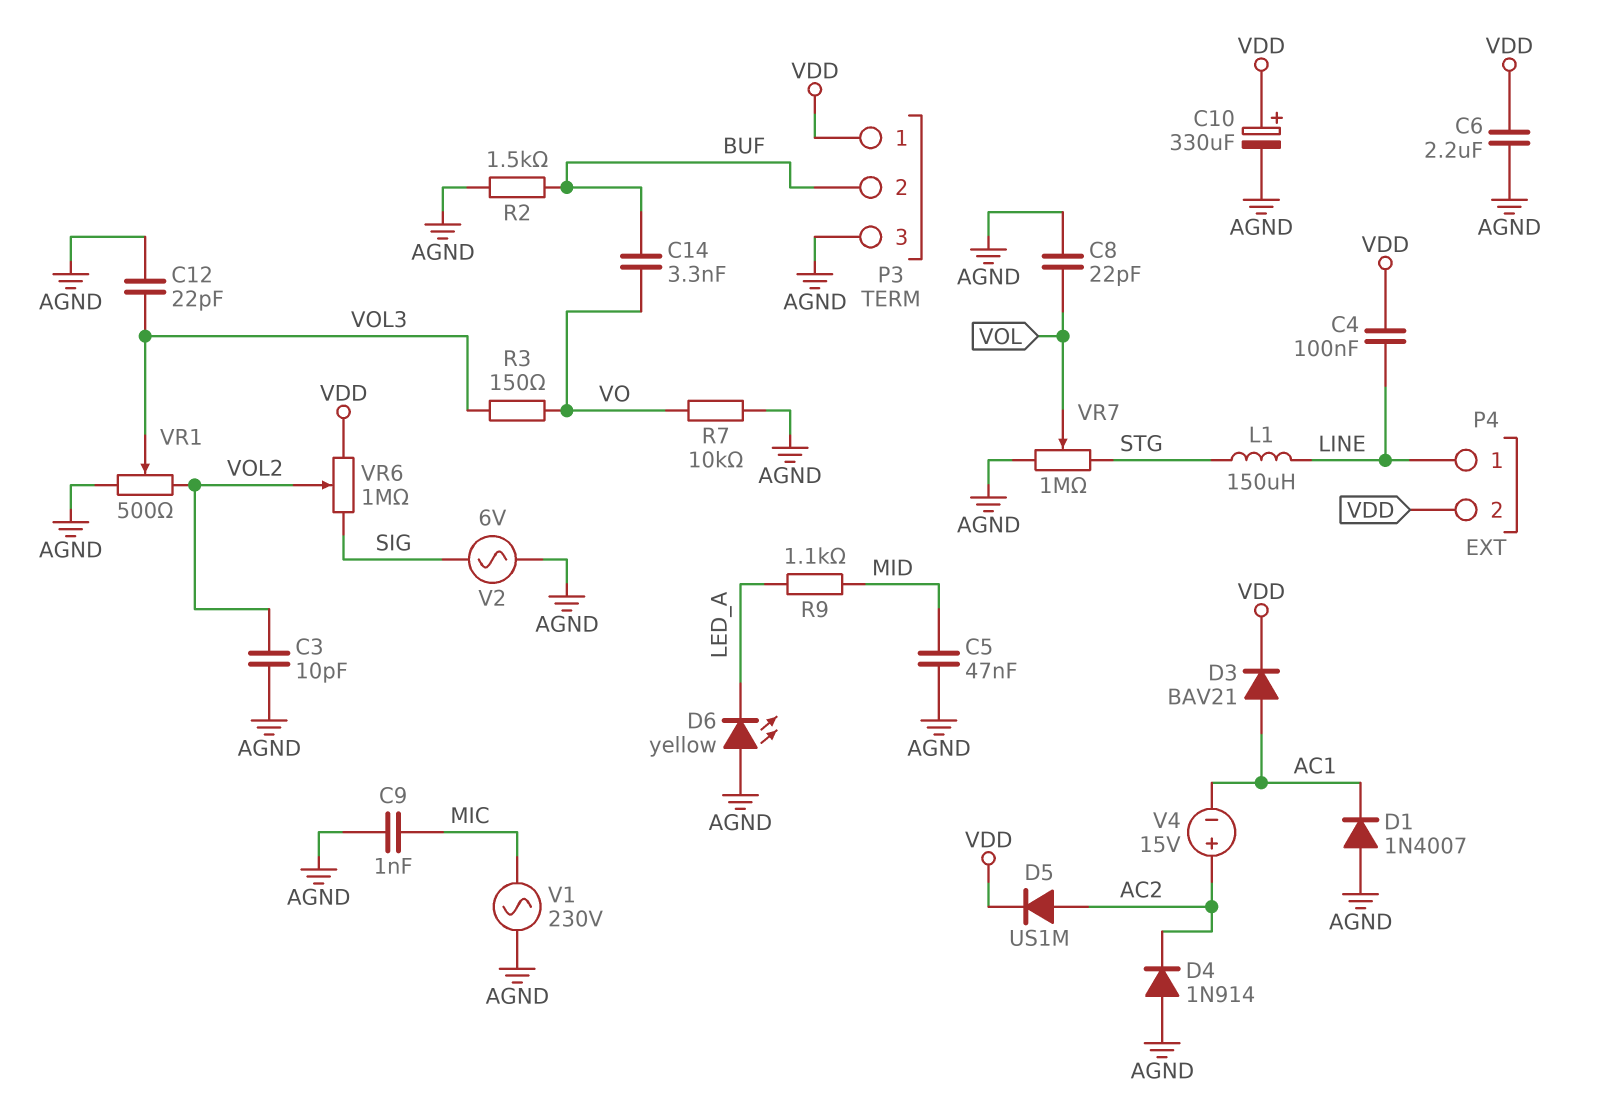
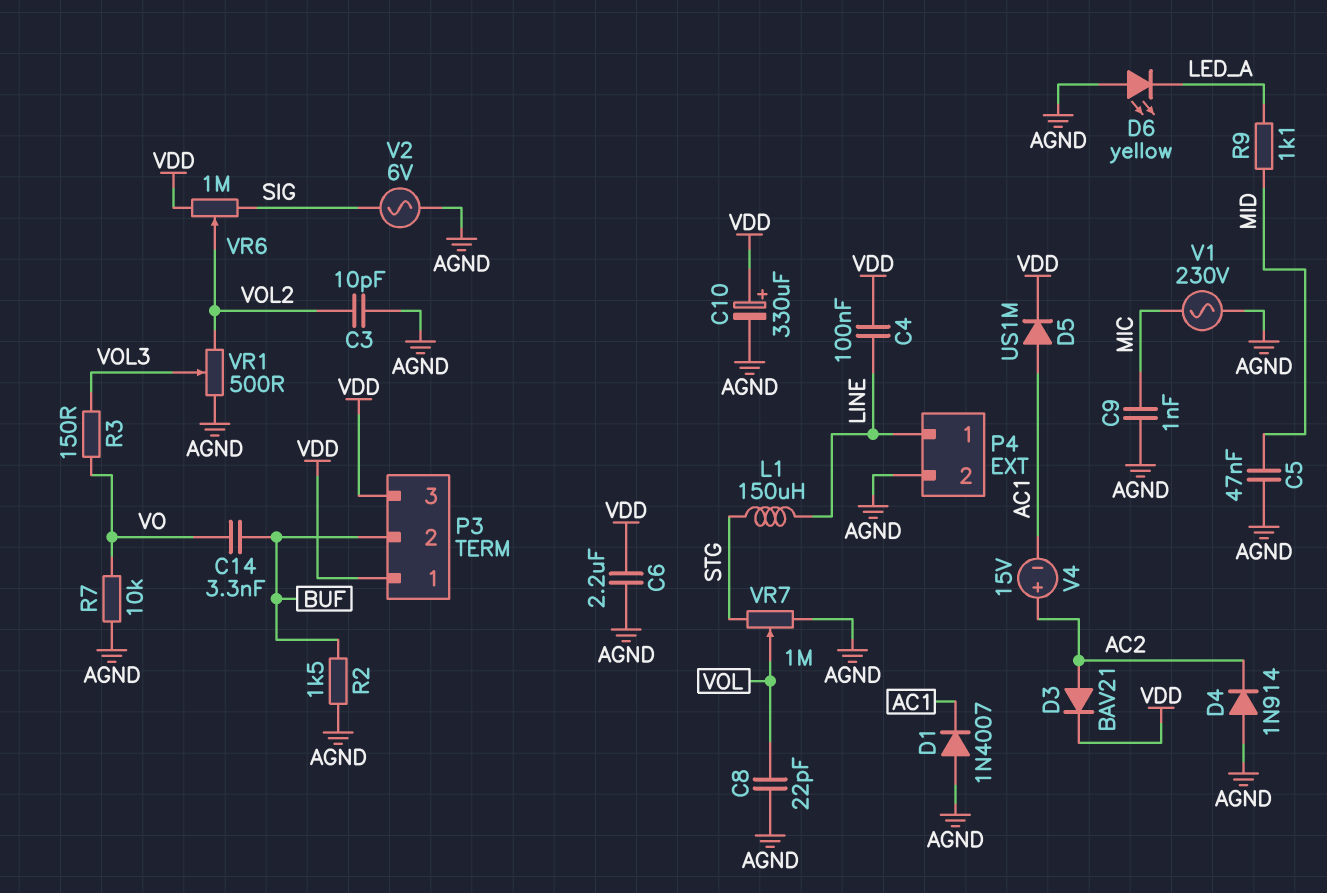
C12: 22pF (AGND, VOL3) -> none
D3: diode BAV21 (A AC1, K VDD) -> diode BAV21 (A AC2, K VDD)
D5: diode US1M (A AC2, K VDD) -> diode US1M (A AC1, K VDD)
P3 pin 3: AGND -> VDD
P4 pin 2: VDD -> AGND

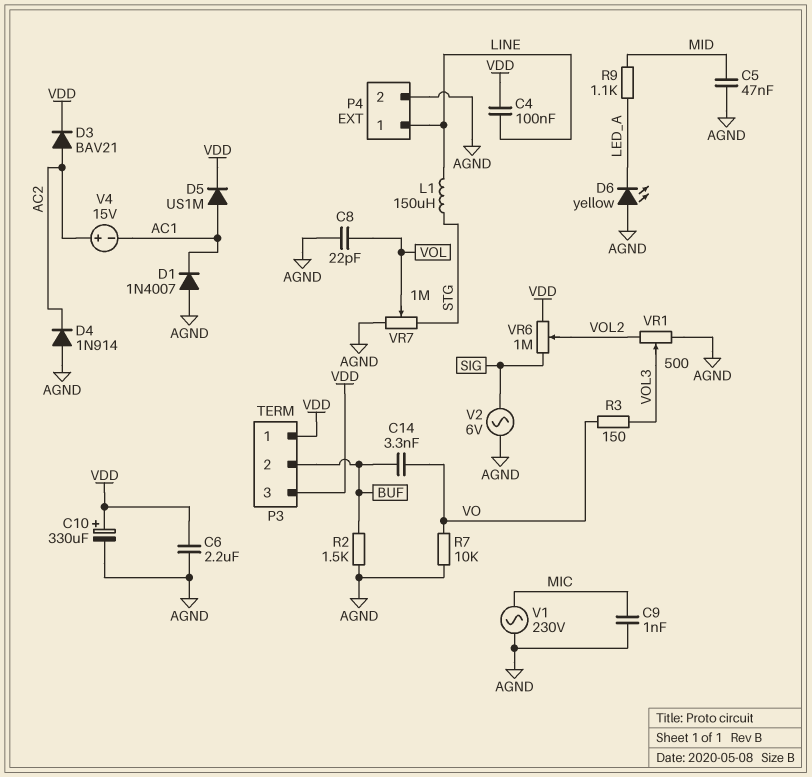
C3: 10pF (AGND, VOL2) -> none

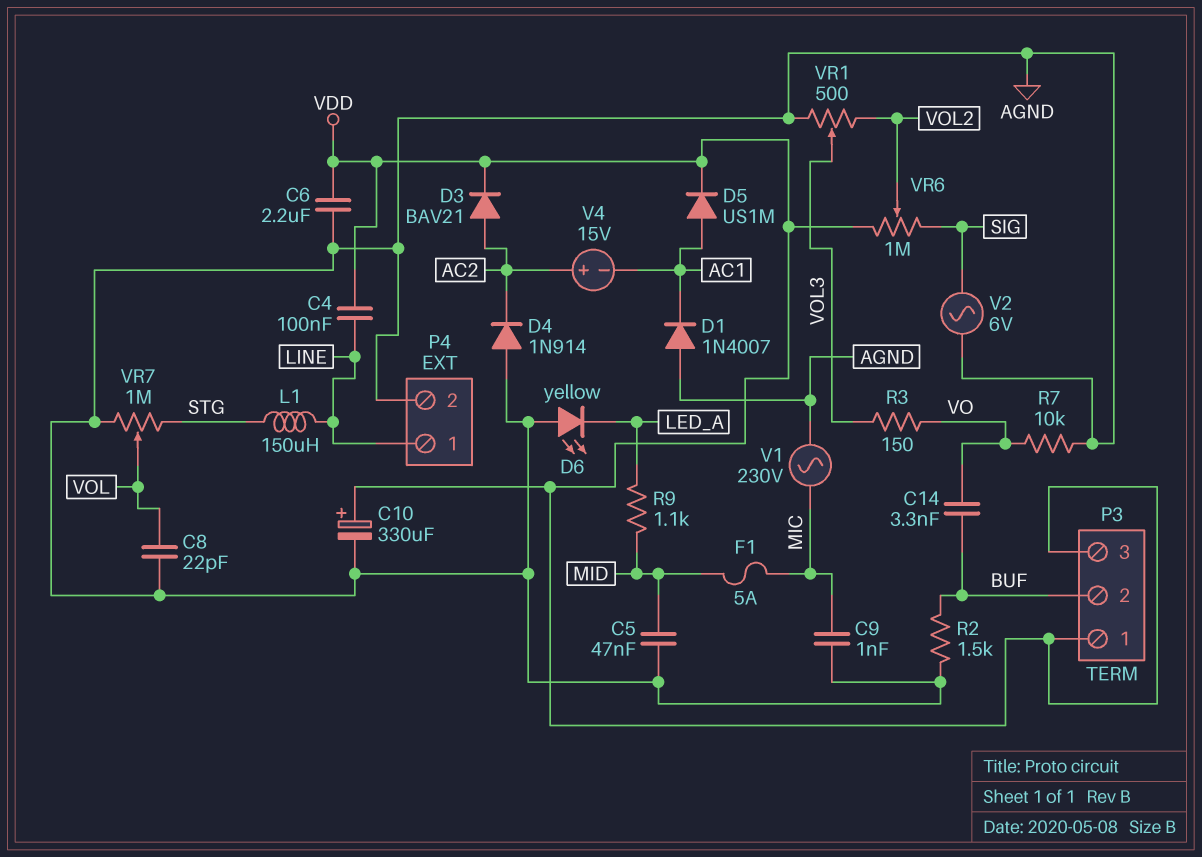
F1: none -> 5A (MIC, MID)

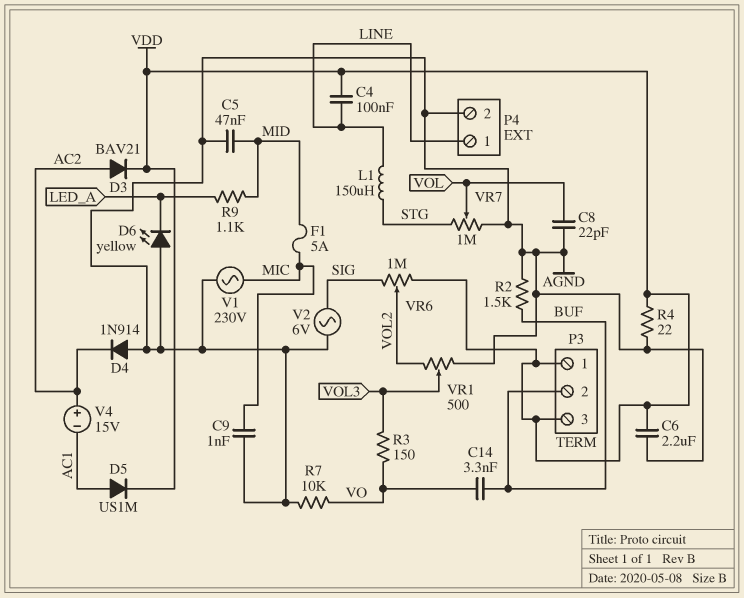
C10: 330uF (plus VDD, minus AGND) -> none
D1: diode 1N4007 (A AGND, K AC1) -> none
R4: none -> 22 (AGND, VDD)

